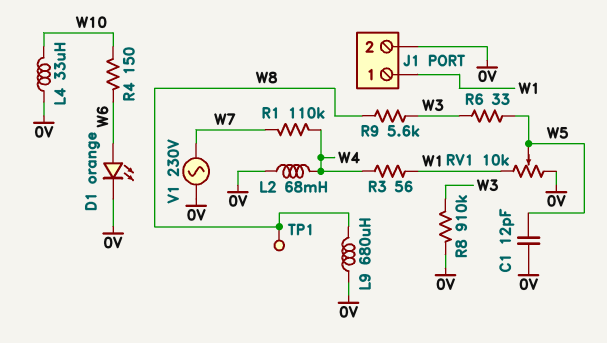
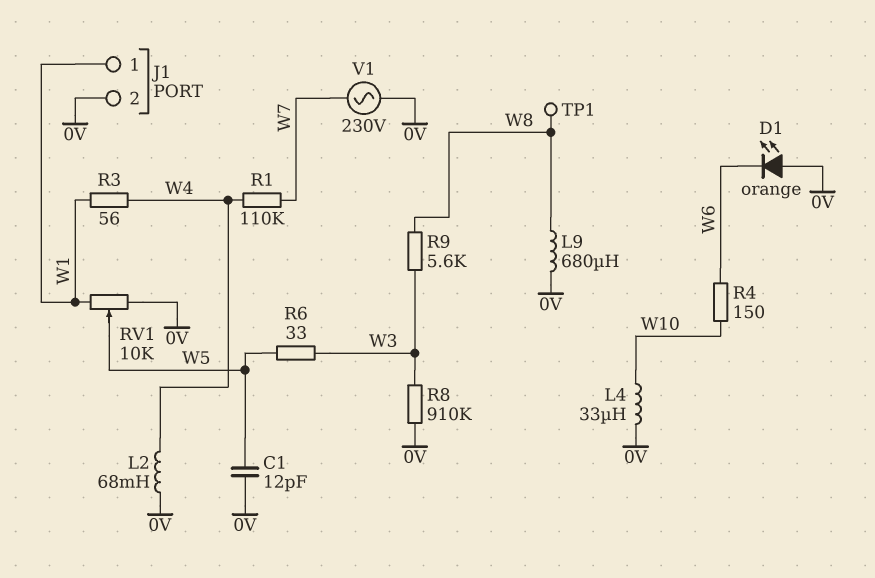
D1: LED orange (A W6, K 0V) -> LED orange (A 0V, K W6)

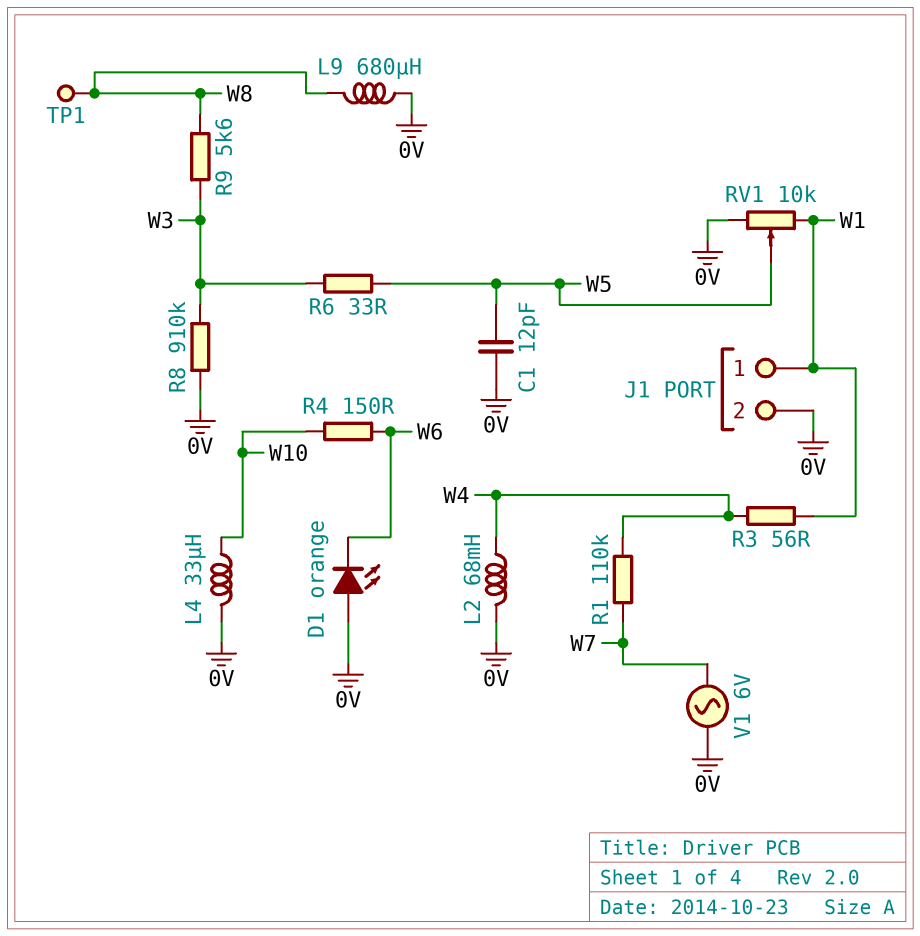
V1: AC 230V (0V, W7) -> AC 6V (0V, W7)

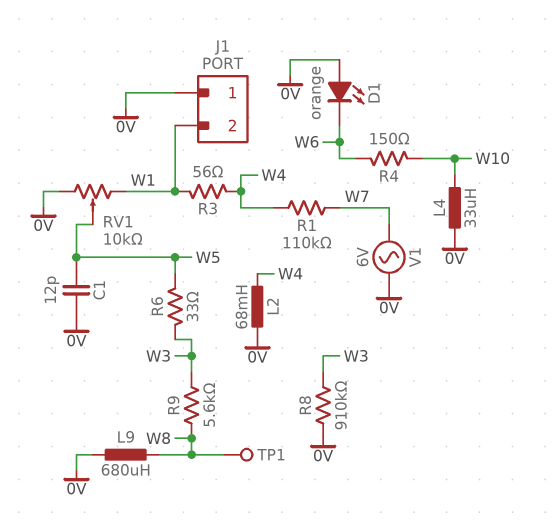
J1 pin 1: W1 -> 0V
J1 pin 2: 0V -> W1

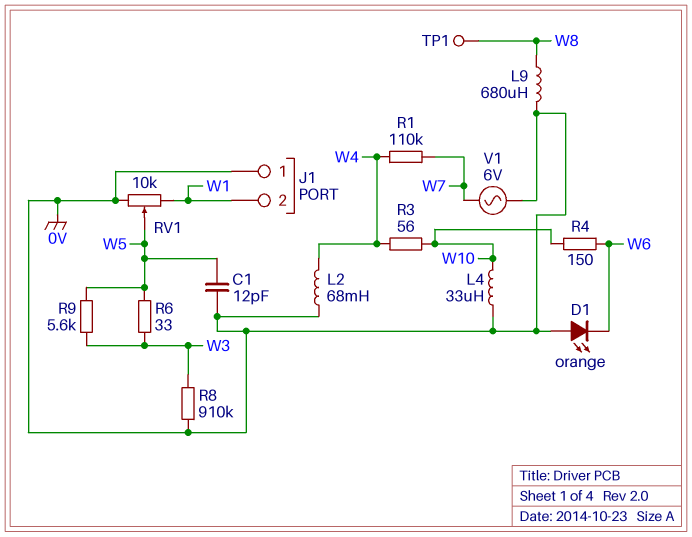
R3: 56 (W1, W4) -> 56 (W4, W10)
R9: 5.6k (W3, W8) -> 5.6k (W3, W5)

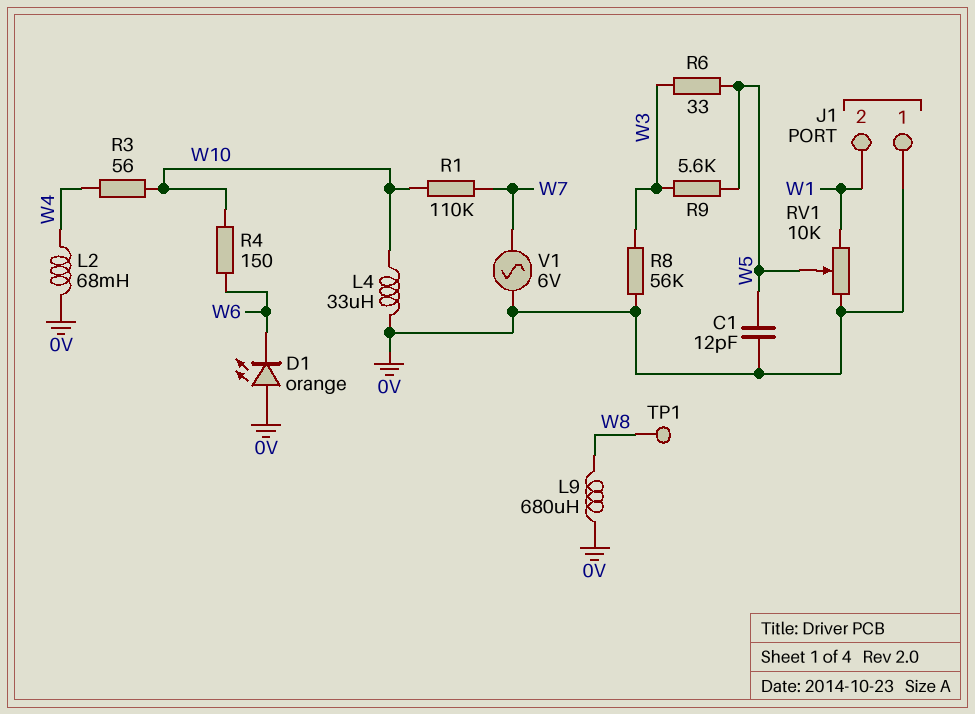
R1: 110k (W4, W7) -> 110k (W7, W10)
R8: 910k (0V, W3) -> 56k (0V, W3)

